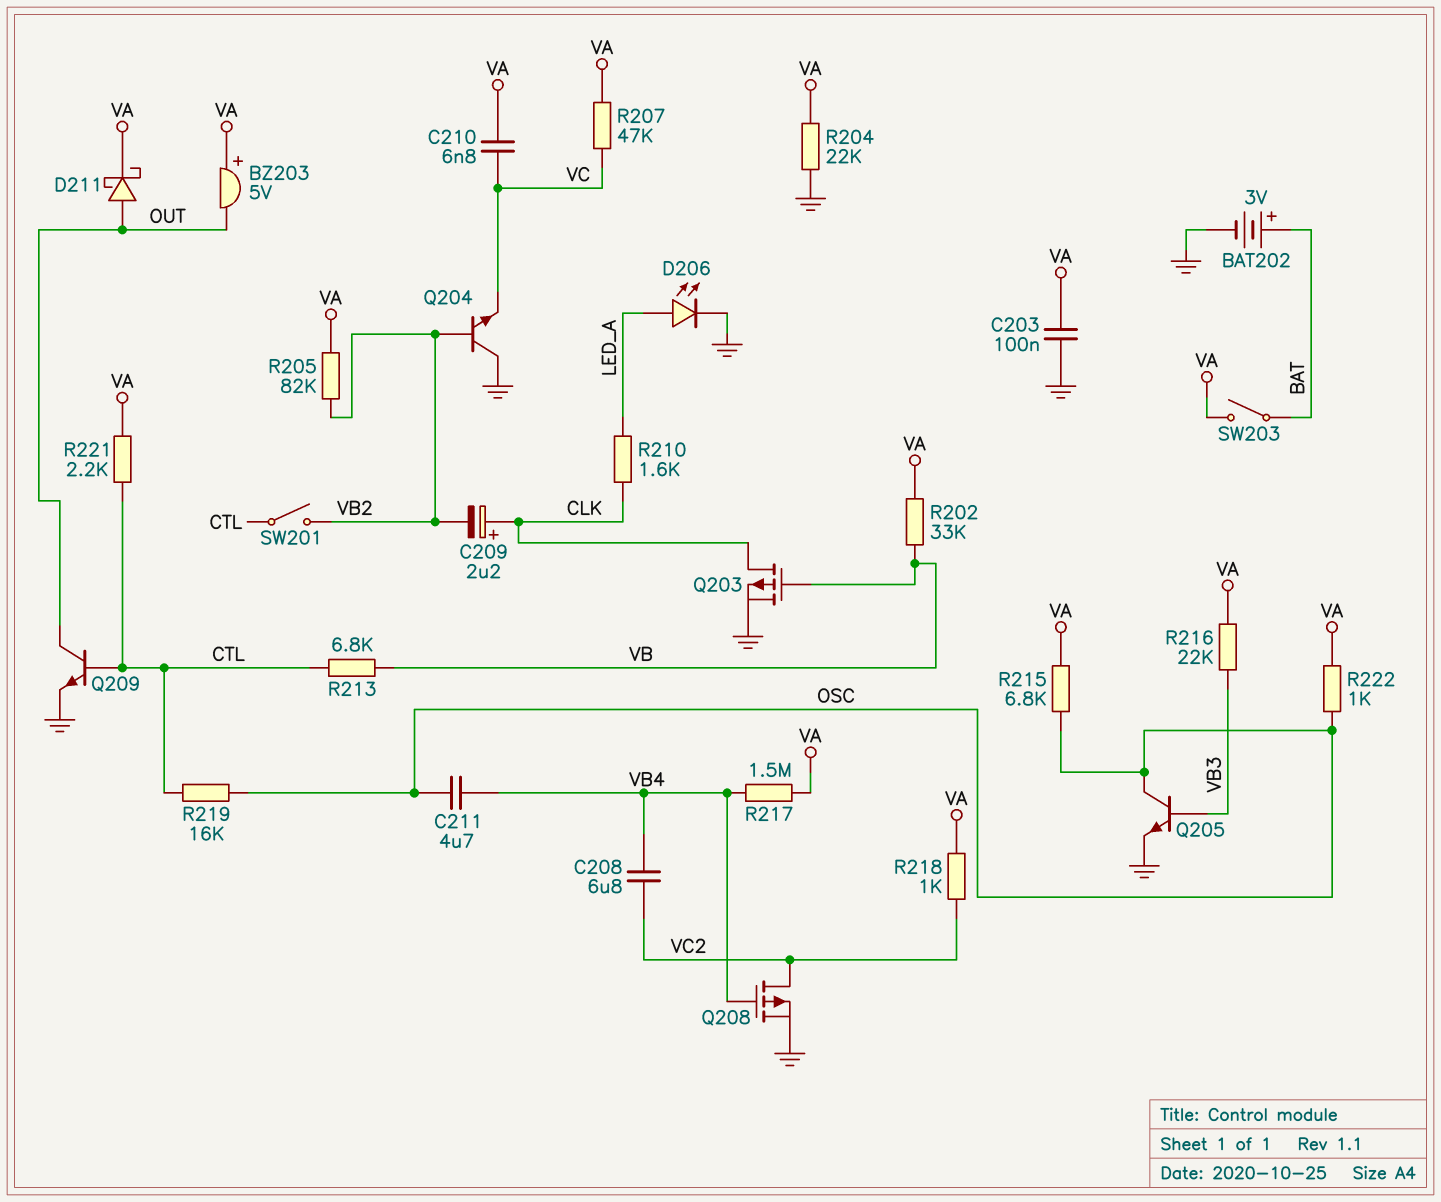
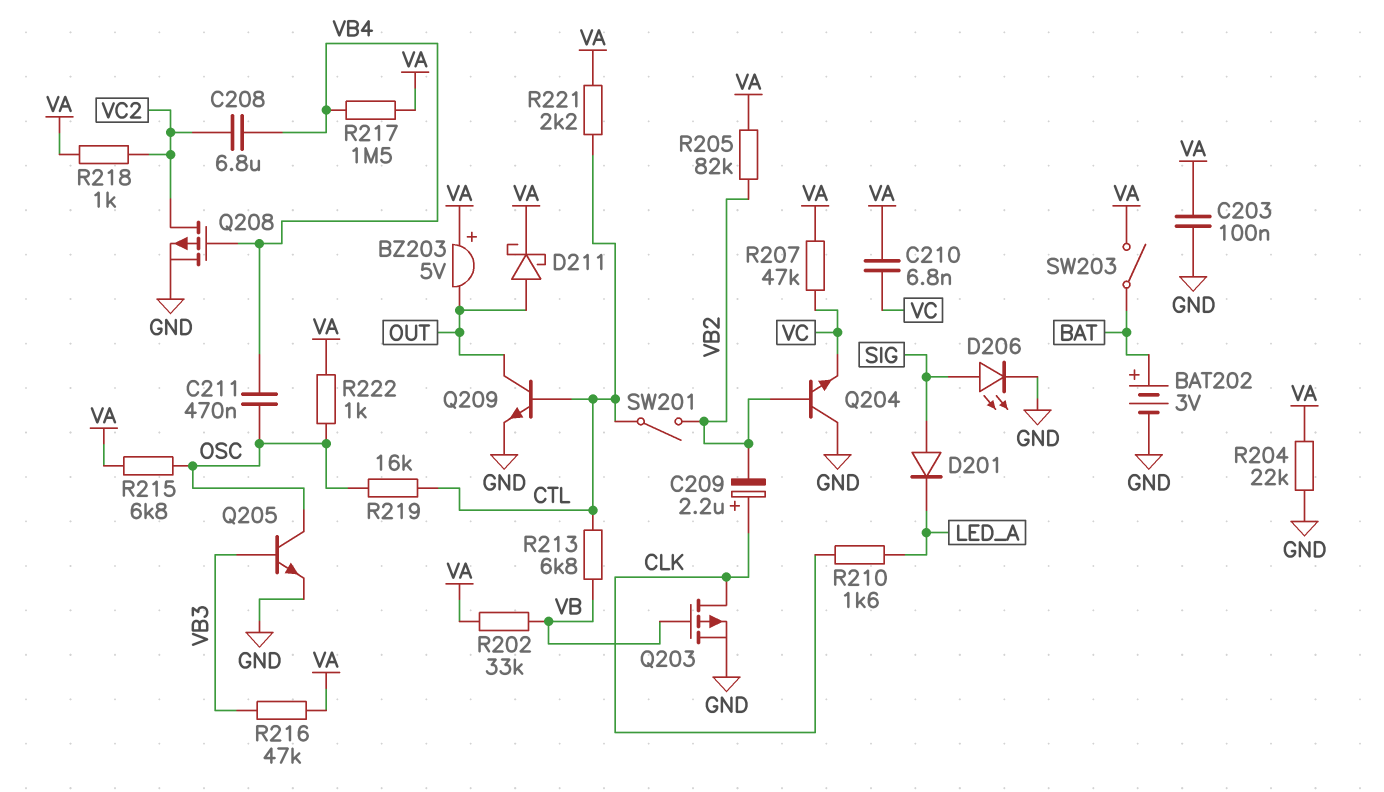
C211: 4.7uF (OSC, VB4) -> 470nF (OSC, VB4)
D201: none -> diode (A SIG, K LED_A)
D206: LED (A LED_A, K GND) -> LED (A SIG, K GND)
R216: 22k (VA, VB3) -> 47k (VA, VB3)

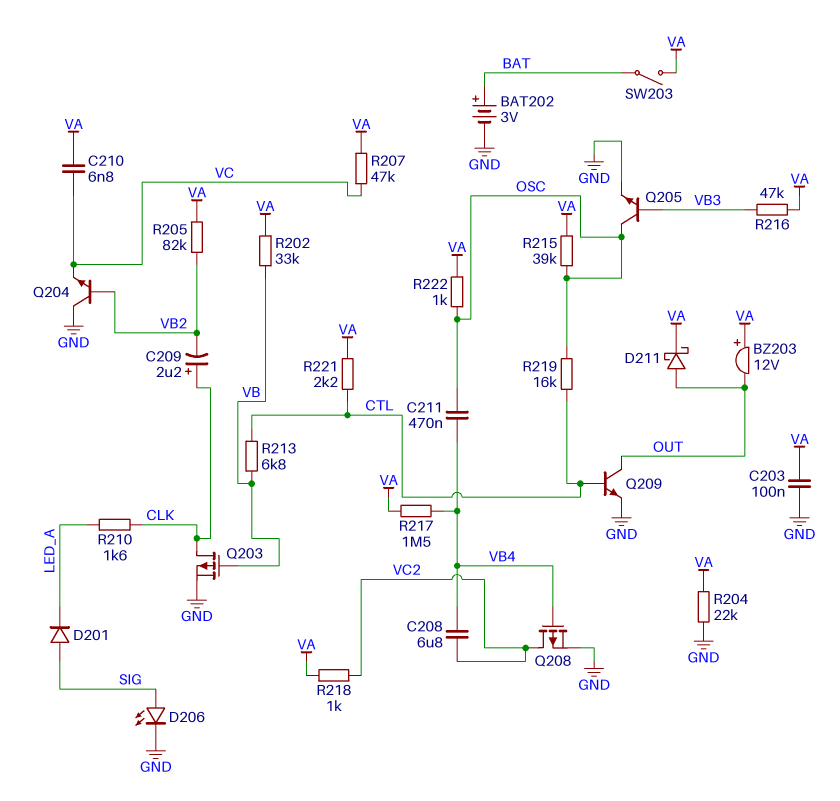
BZ203: buzzer 5V (plus VA, minus OUT) -> buzzer 12V (plus VA, minus OUT)
R215: 6.8k (OSC, VA) -> 39k (OSC, VA)
SW201: switch (CTL, VB2) -> none

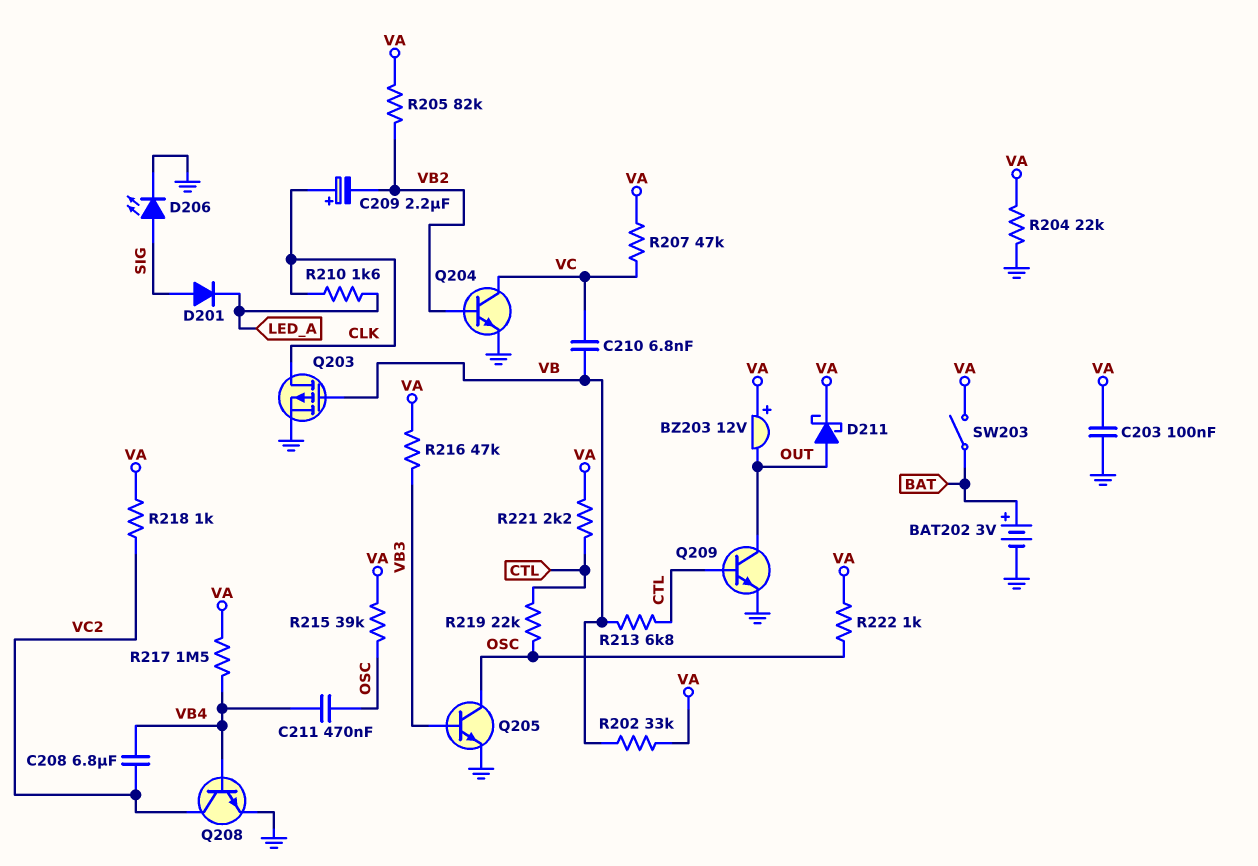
C210: 6.8nF (VA, VC) -> 6.8nF (VB, VC)
Q204: NPN (B VB2, C GND, E VC) -> NPN (B VB2, C VC, E GND)
Q208: PMOS (G VB4, D VC2, S GND) -> NPN (B VB4, C VC2, E GND)
R219: 16k (CTL, OSC) -> 22k (CTL, OSC)

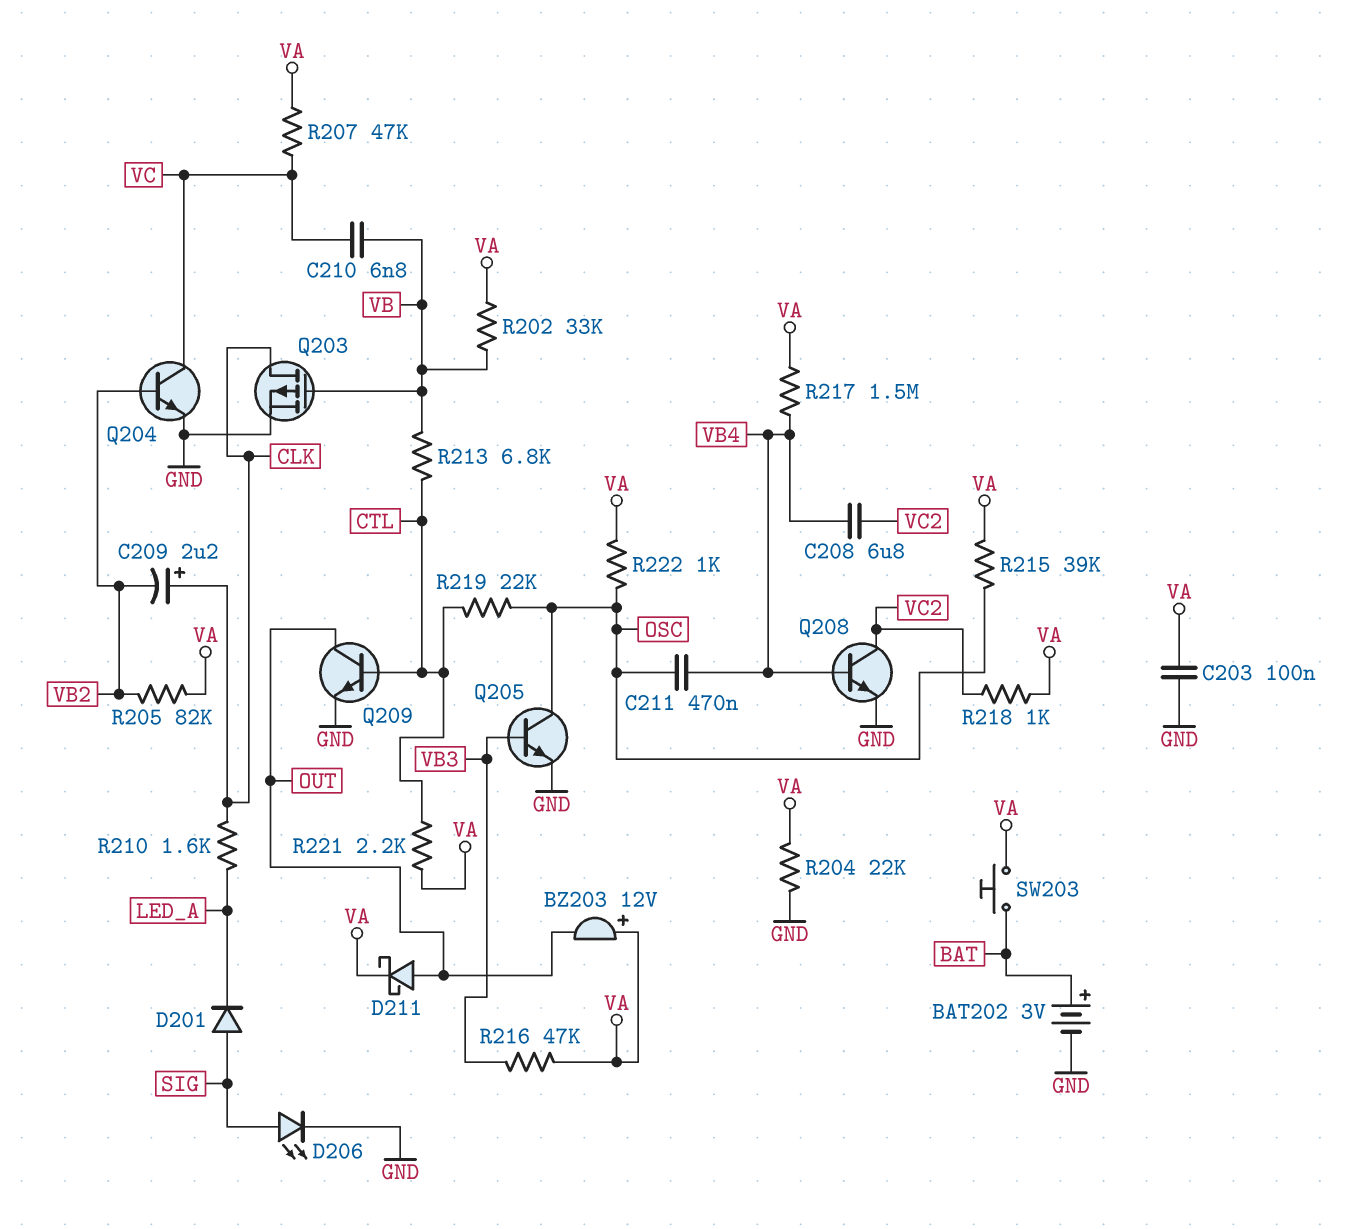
SW203: switch (BAT, VA) -> button (BAT, VA)

